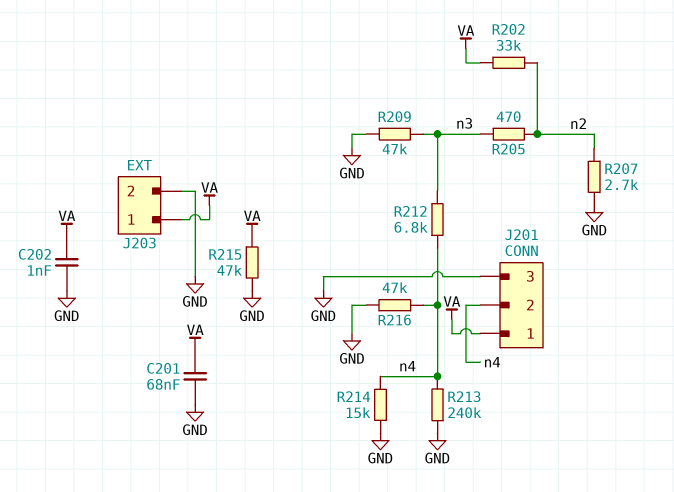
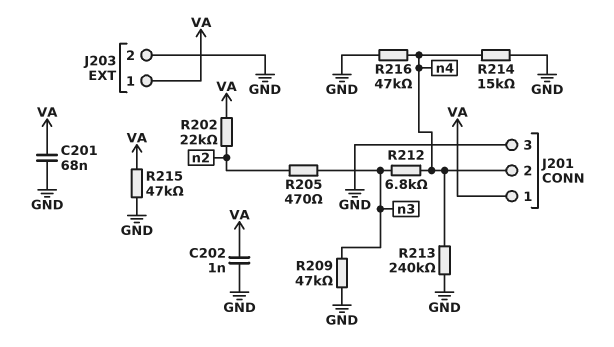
R202: 33k (VA, n2) -> 22k (VA, n2)
R207: 2.7k (GND, n2) -> none

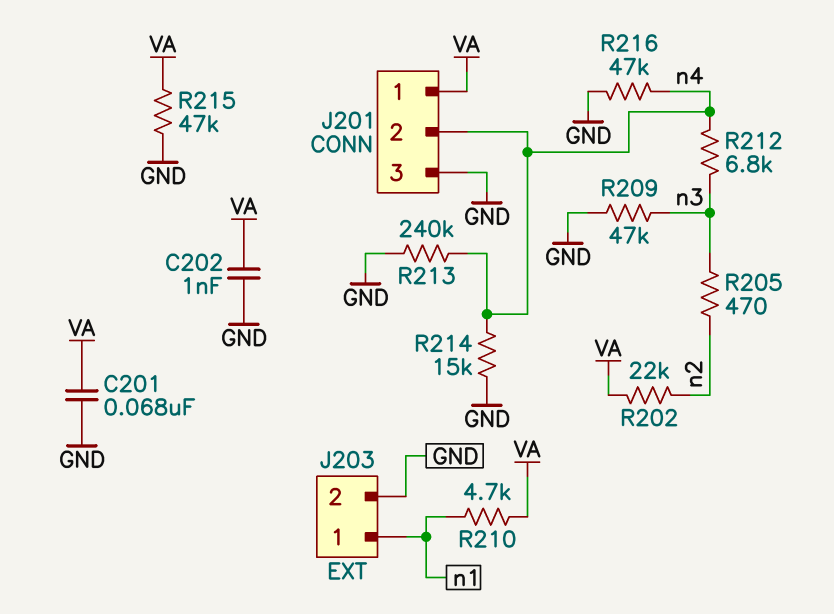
J203 pin 1: VA -> n1
R210: none -> 4.7k (VA, n1)

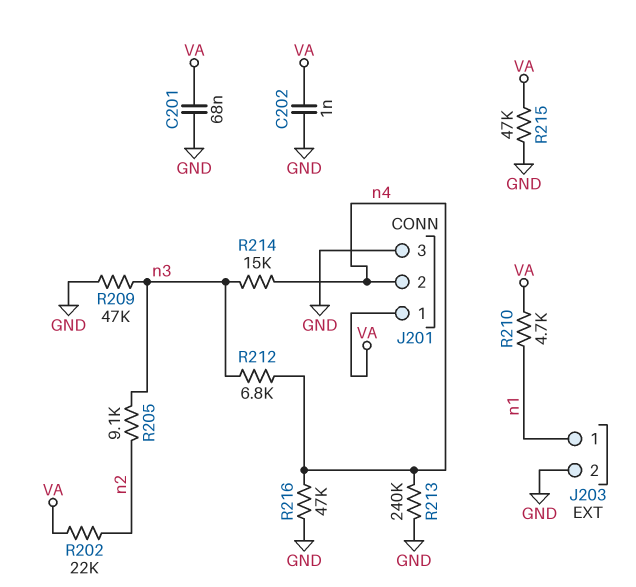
R205: 470 (n2, n3) -> 9.1k (n2, n3)
R214: 15k (GND, n4) -> 15k (n3, n4)

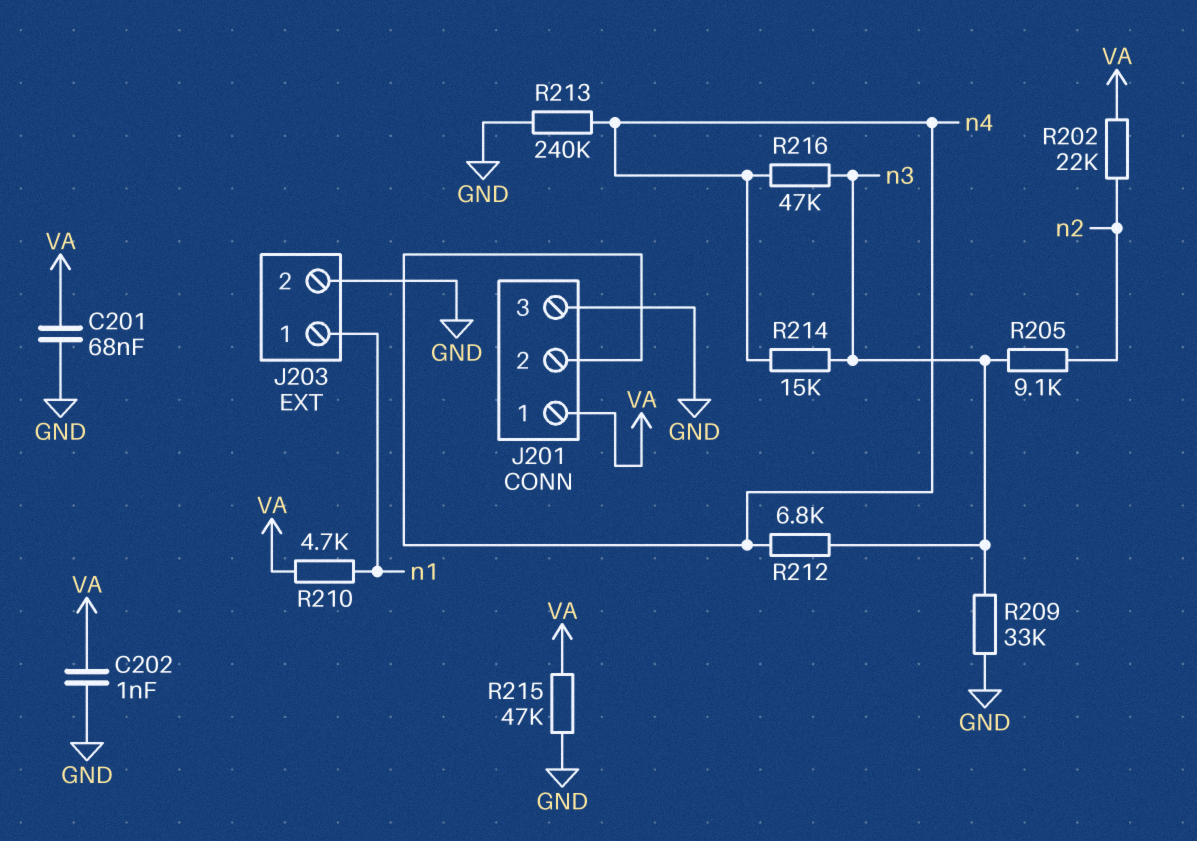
R209: 47k (GND, n3) -> 33k (GND, n3)
R216: 47k (GND, n4) -> 47k (n3, n4)

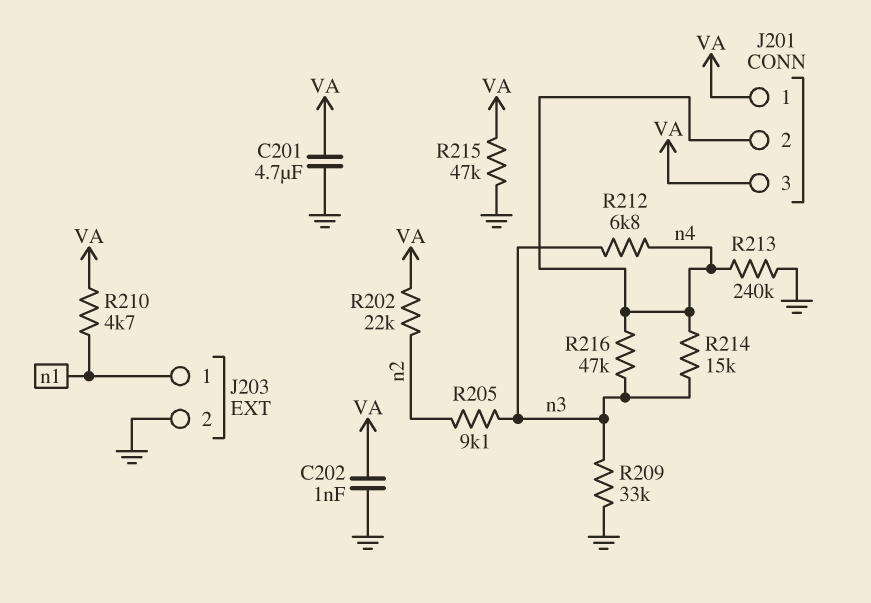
C201: 68nF (GND, VA) -> 4.7uF (GND, VA)
J201 pin 3: GND -> VA

